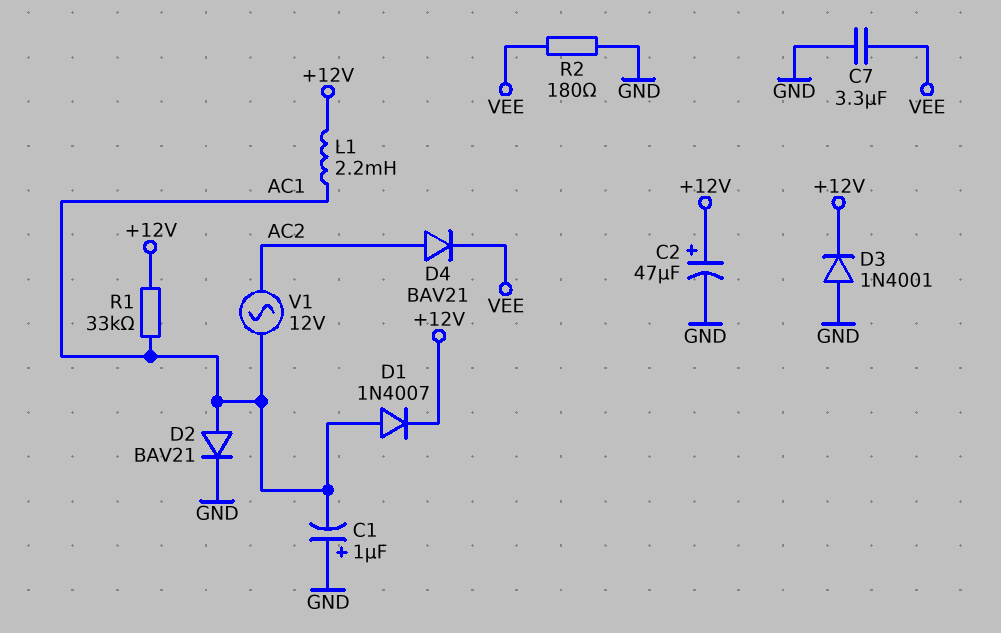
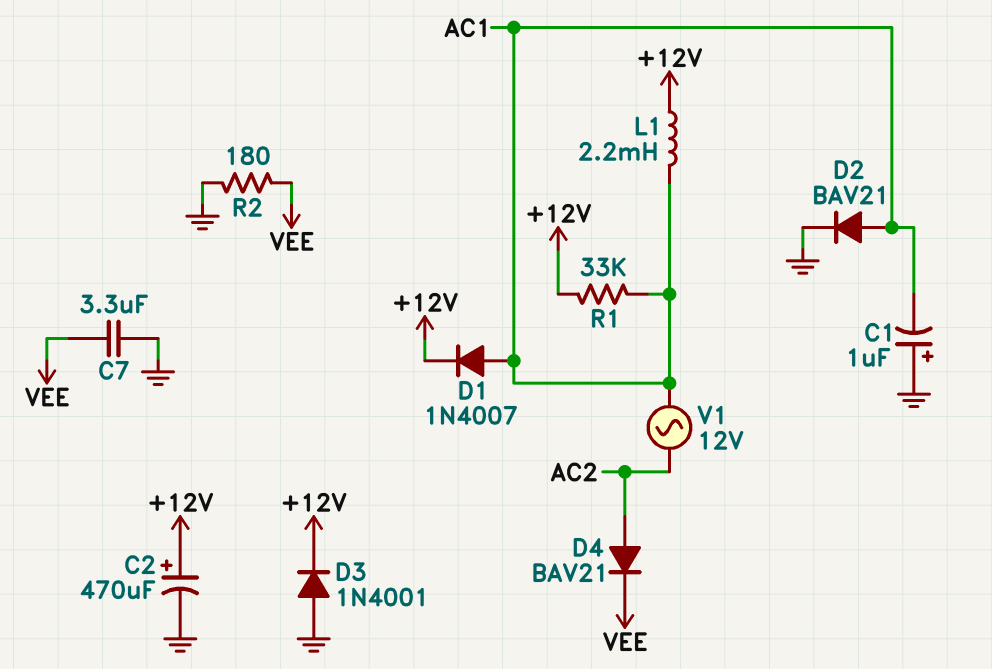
C2: 47uF (plus +12V, minus GND) -> 470uF (plus +12V, minus GND)

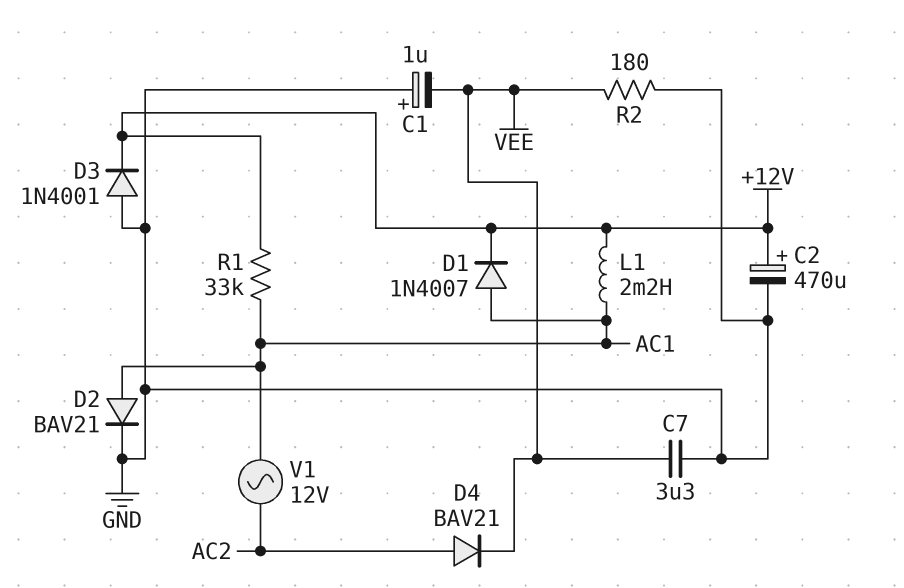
C1: 1uF (plus GND, minus AC1) -> 1uF (plus GND, minus VEE)

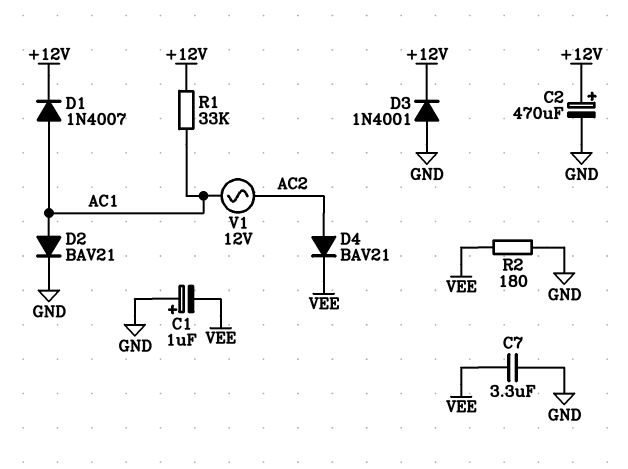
L1: 2.2mH (+12V, AC1) -> none

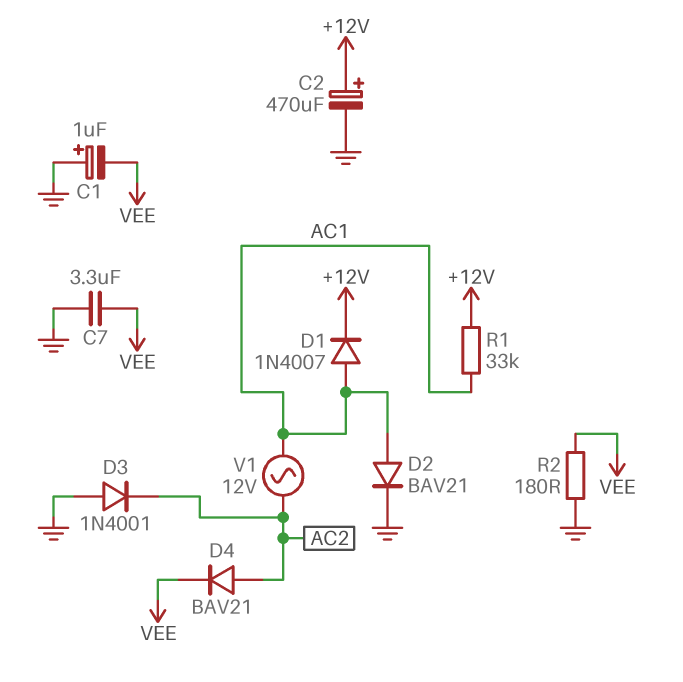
D3: diode 1N4001 (A GND, K +12V) -> diode 1N4001 (A GND, K AC2)

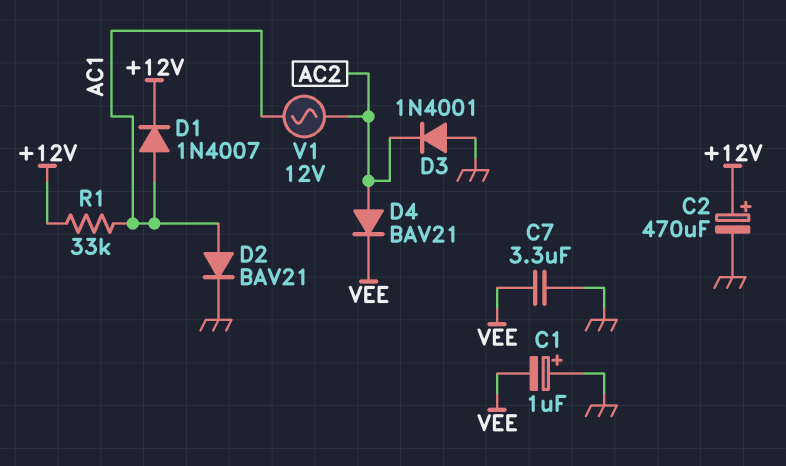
R2: 180 (GND, VEE) -> none

